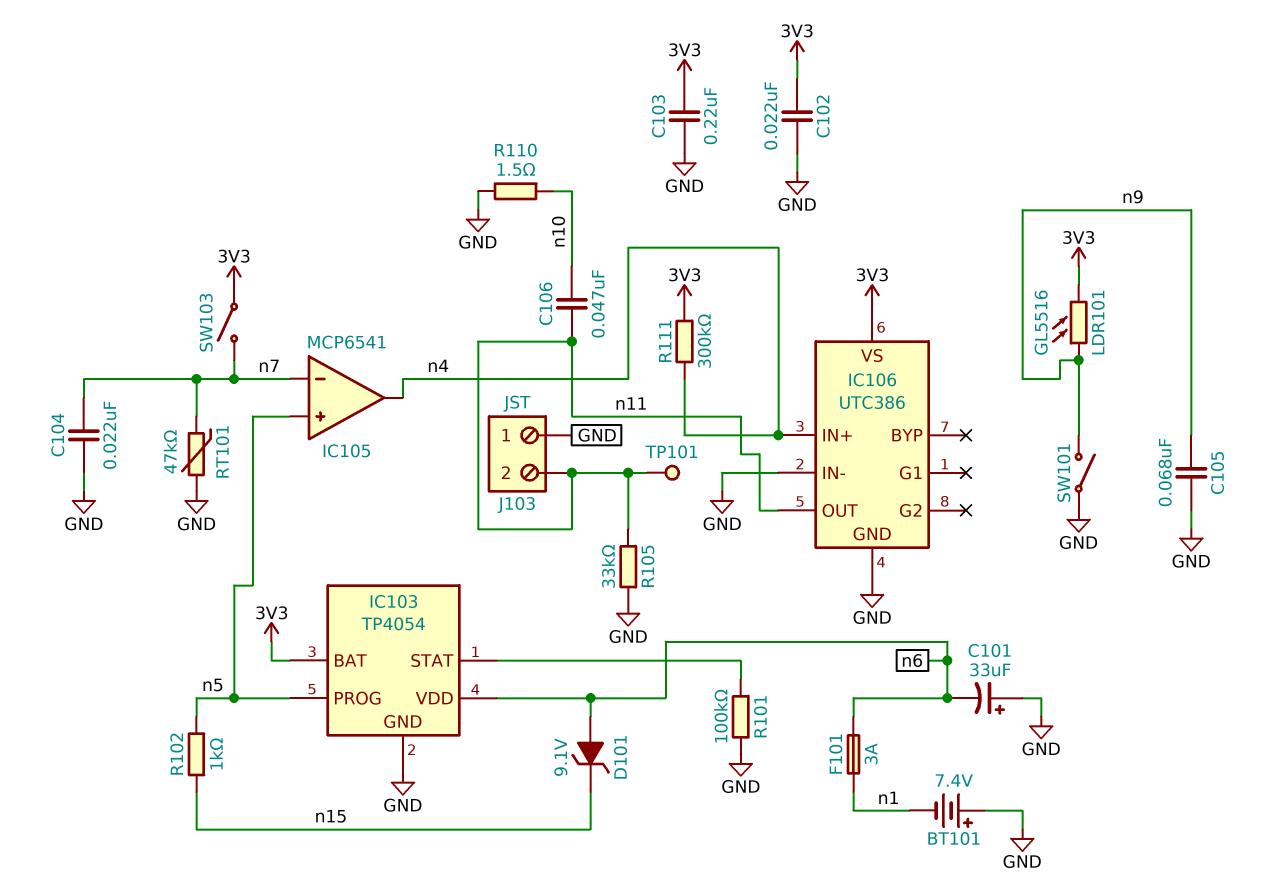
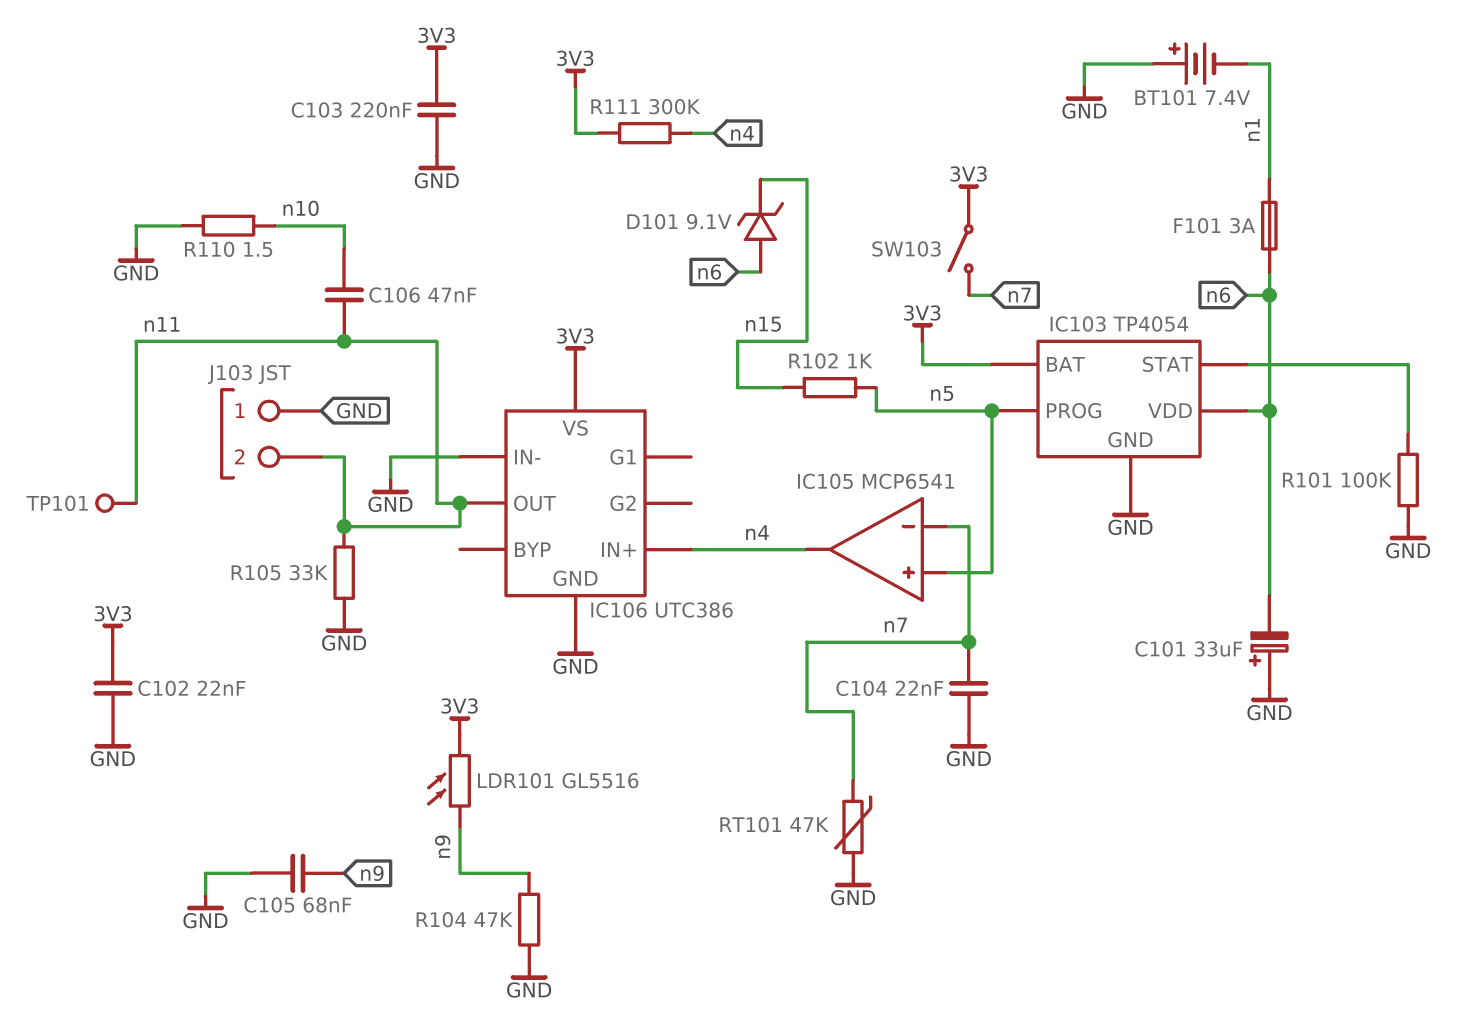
R104: none -> 47k (GND, n9)
SW101: switch (GND, n9) -> none

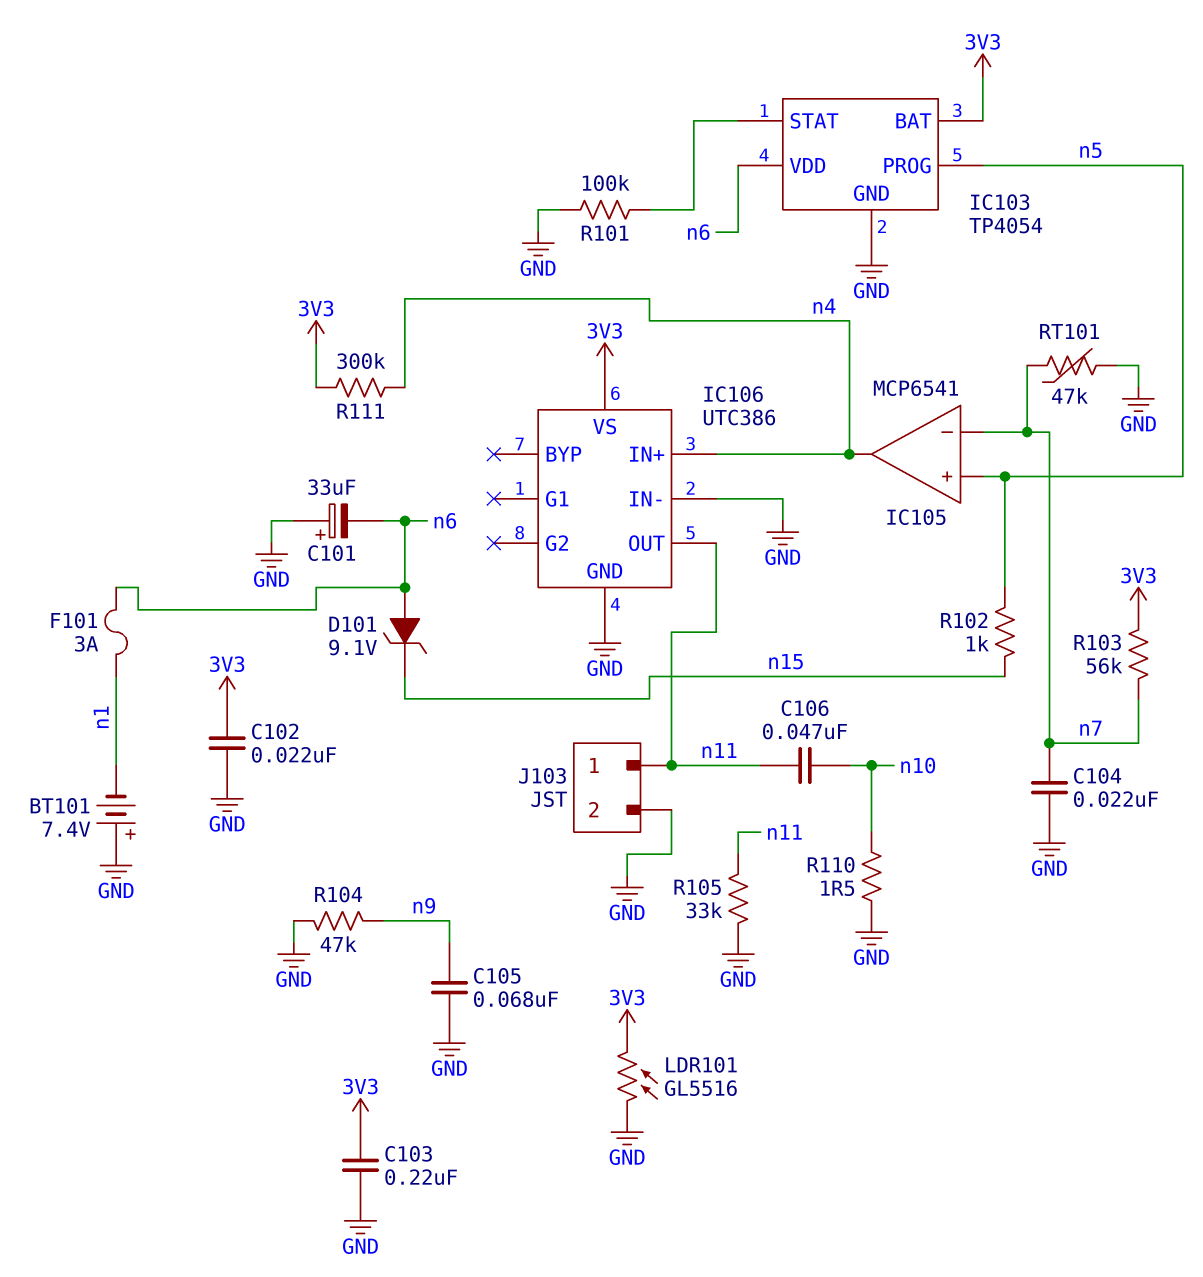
J103 pin 1: GND -> n11
J103 pin 2: n11 -> GND
LDR101: GL5516 (3V3, n9) -> GL5516 (3V3, GND)
R103: none -> 56k (3V3, n7)
SW103: switch (3V3, n7) -> none
TP101: test point (n11) -> none

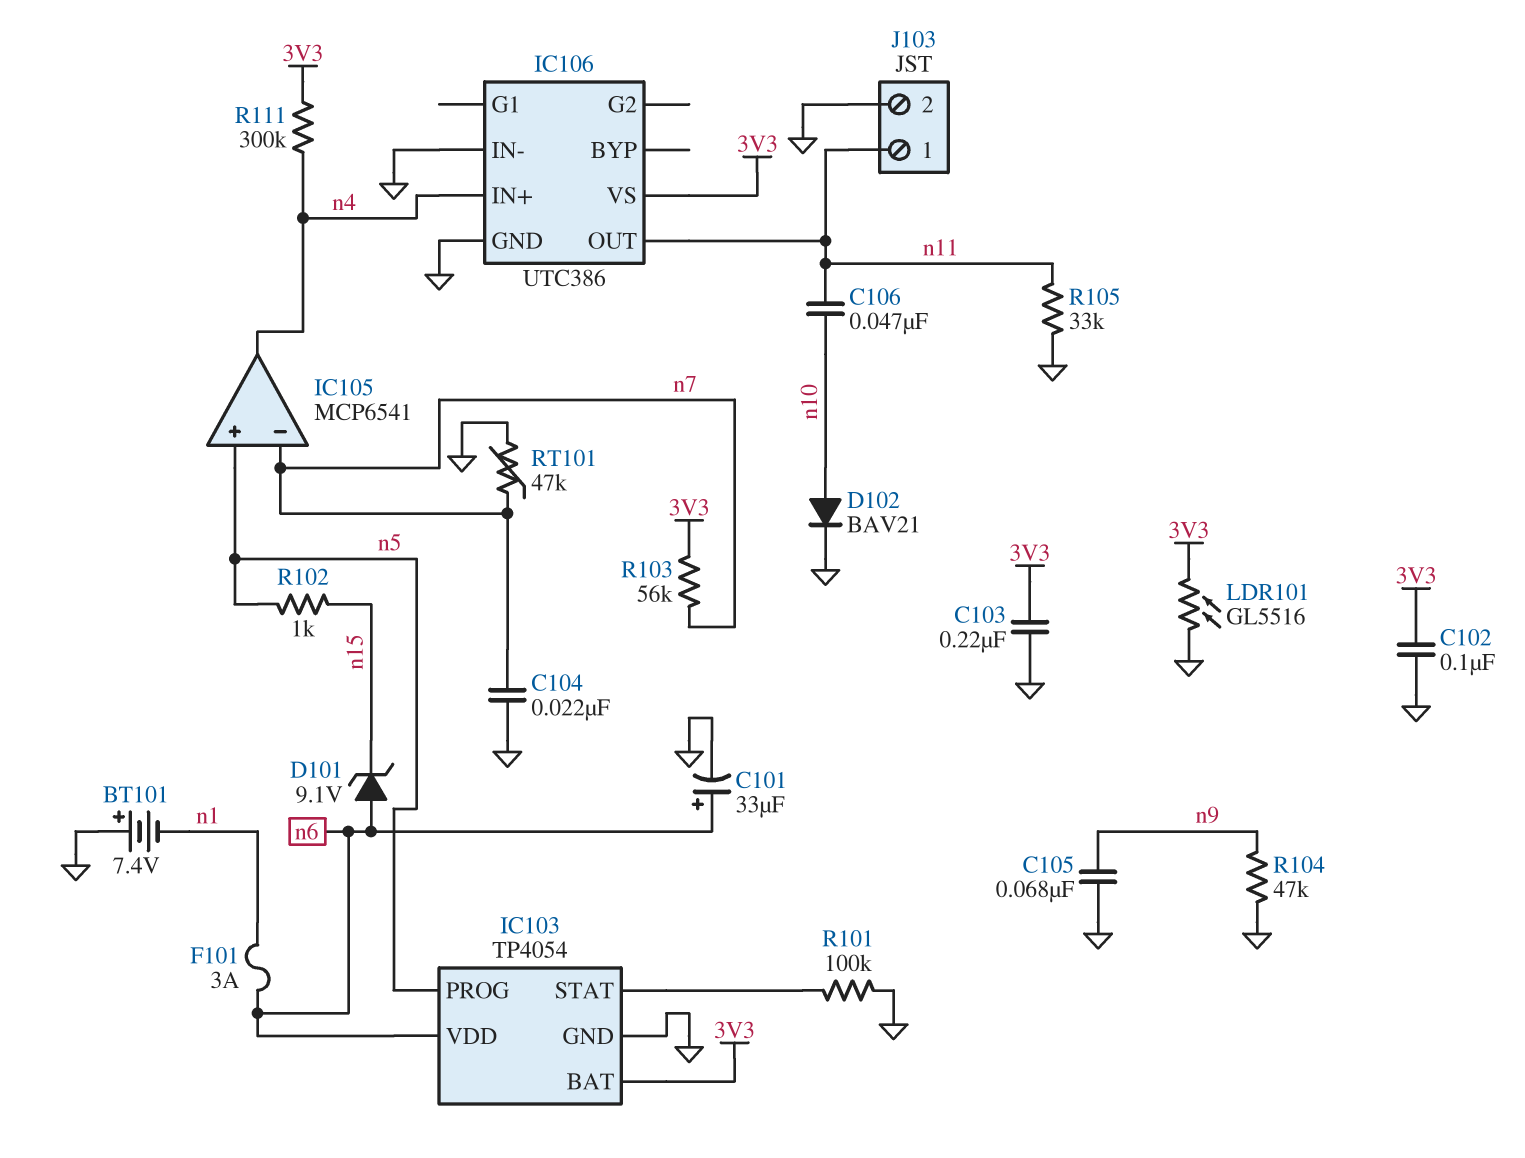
C101: 33uF (plus GND, minus n6) -> 33uF (plus n6, minus GND)
C102: 22nF (3V3, GND) -> 100nF (3V3, GND)
D102: none -> diode BAV21 (A n10, K GND)
R110: 1.5 (GND, n10) -> none

